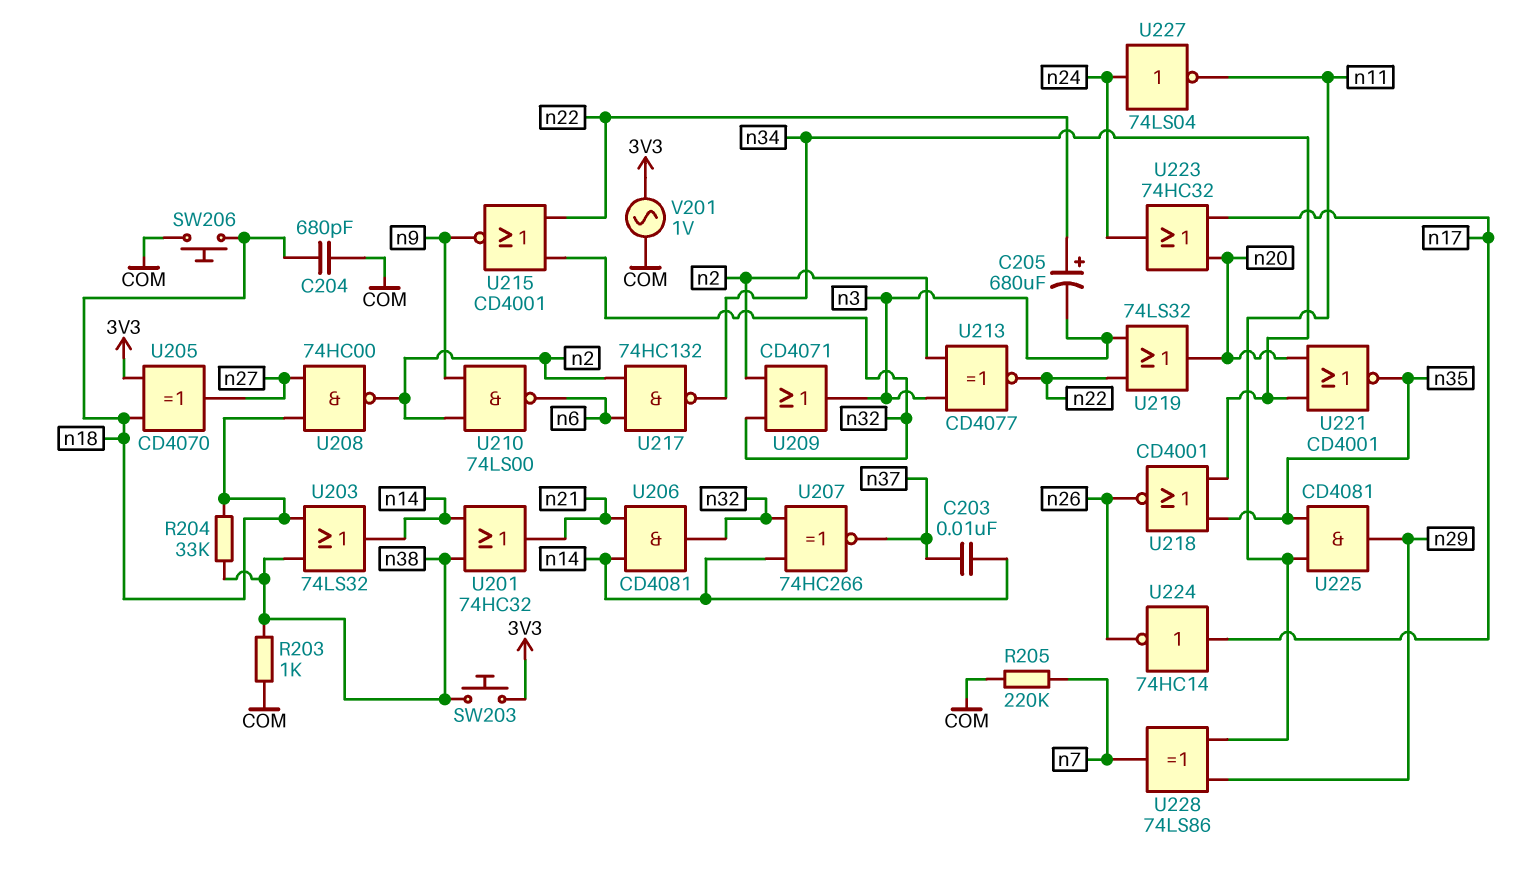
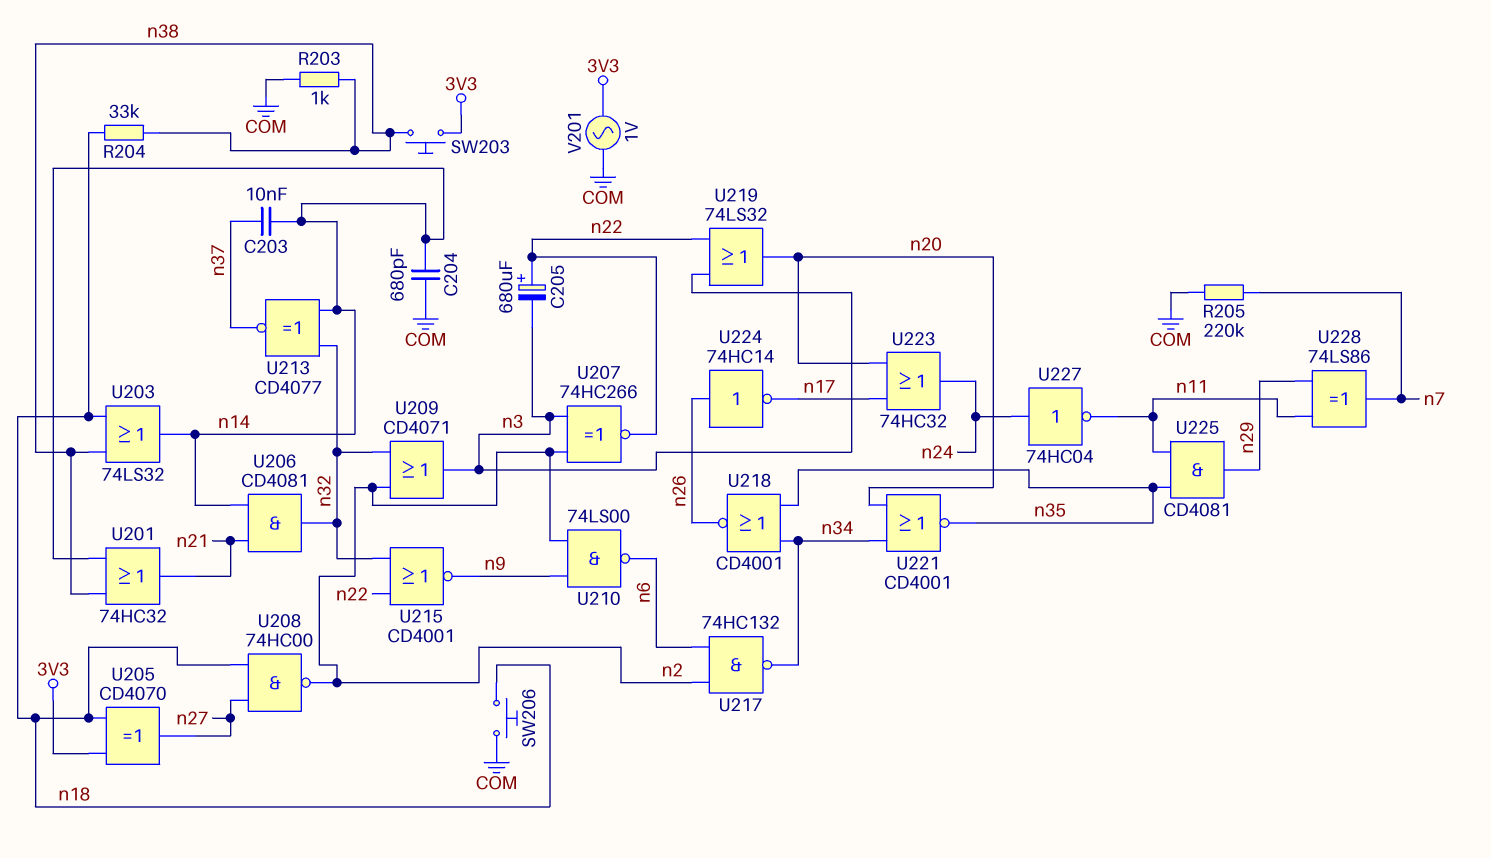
C204: 680pF (COM, n18) -> 680pF (COM, n14)
U207: XNOR 74HC266 (in n14, in n32, out n37) -> XNOR 74HC266 (in n2, in n3, out n22)
U213: XNOR CD4077 (in n2, in n3, out n22) -> XNOR CD4077 (in n14, in n32, out n37)
U224: NOT 74HC14 (in n17, out n26) -> NOT 74HC14 (in n26, out n17)
U227: NOT 74LS04 (in n24, out n11) -> NOT 74HC04 (in n24, out n11)

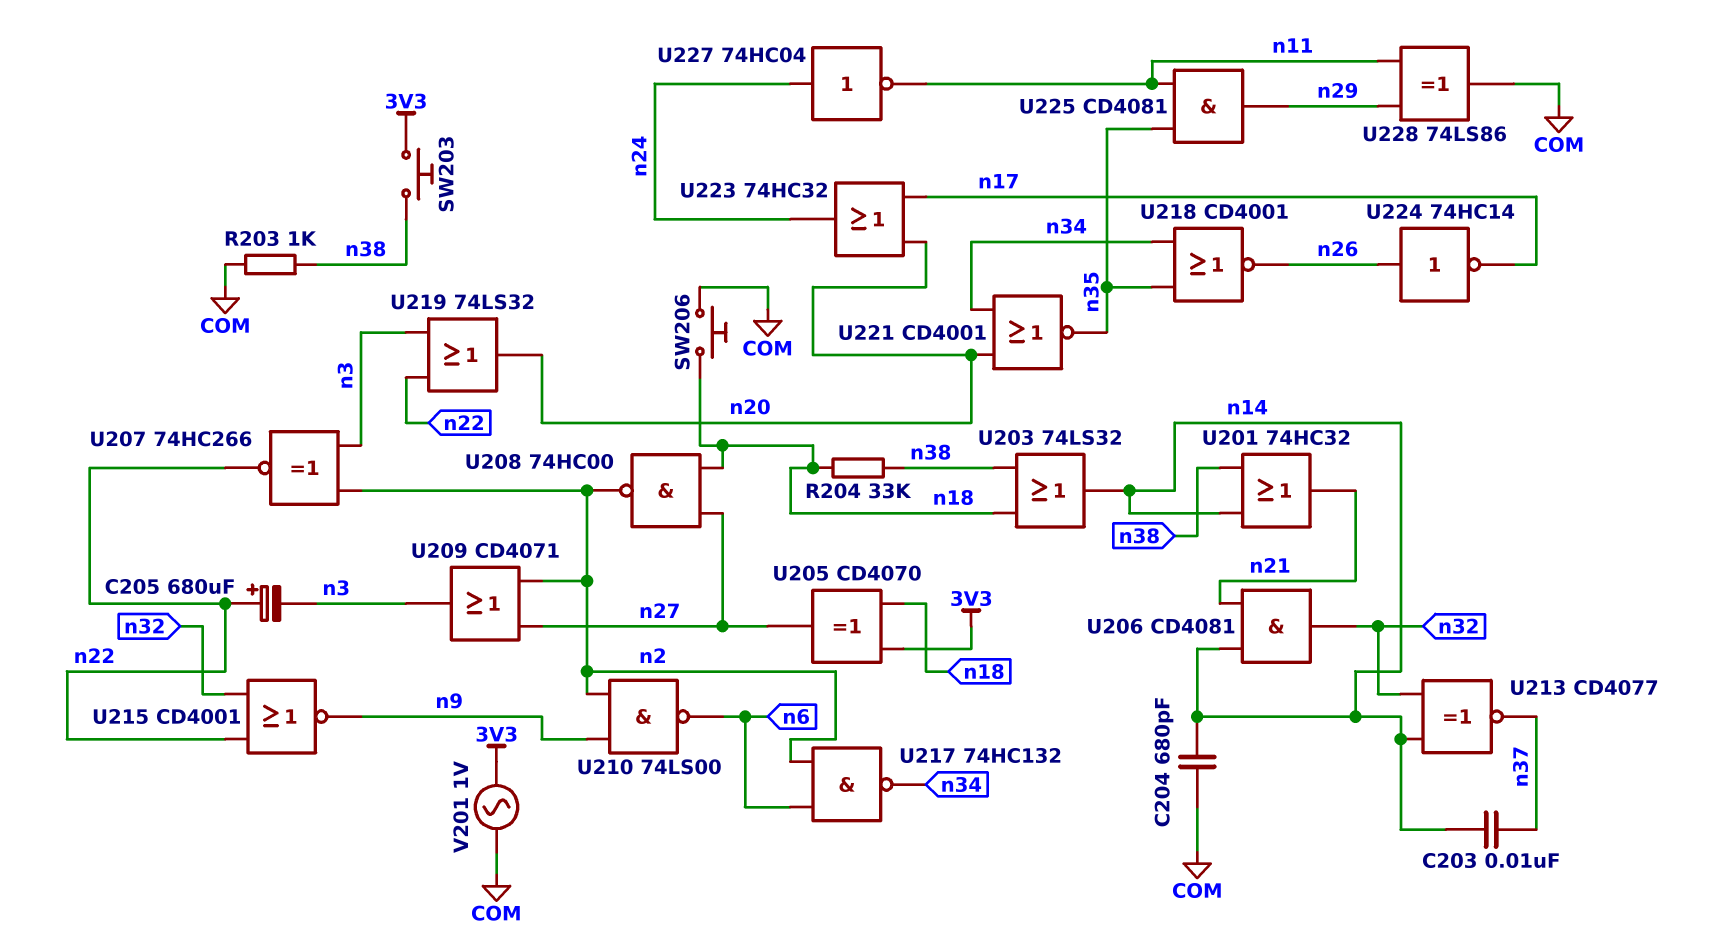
R205: 220k (COM, n7) -> none
U209: OR CD4071 (in n2, in n32, out n3) -> OR CD4071 (in n2, in n27, out n3)
U228: XOR 74LS86 (in n11, in n29, out n7) -> XOR 74LS86 (in n11, in n29, out COM)

